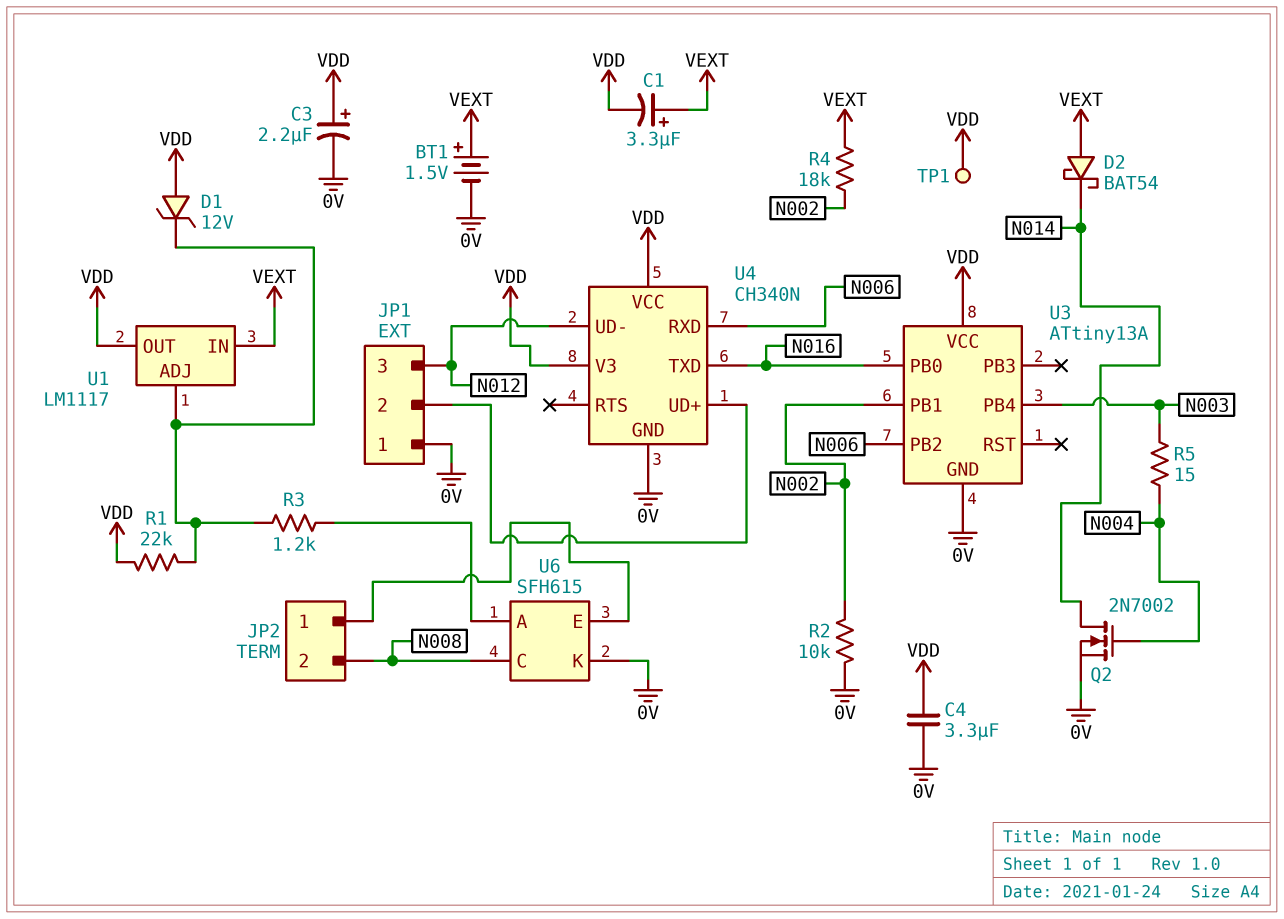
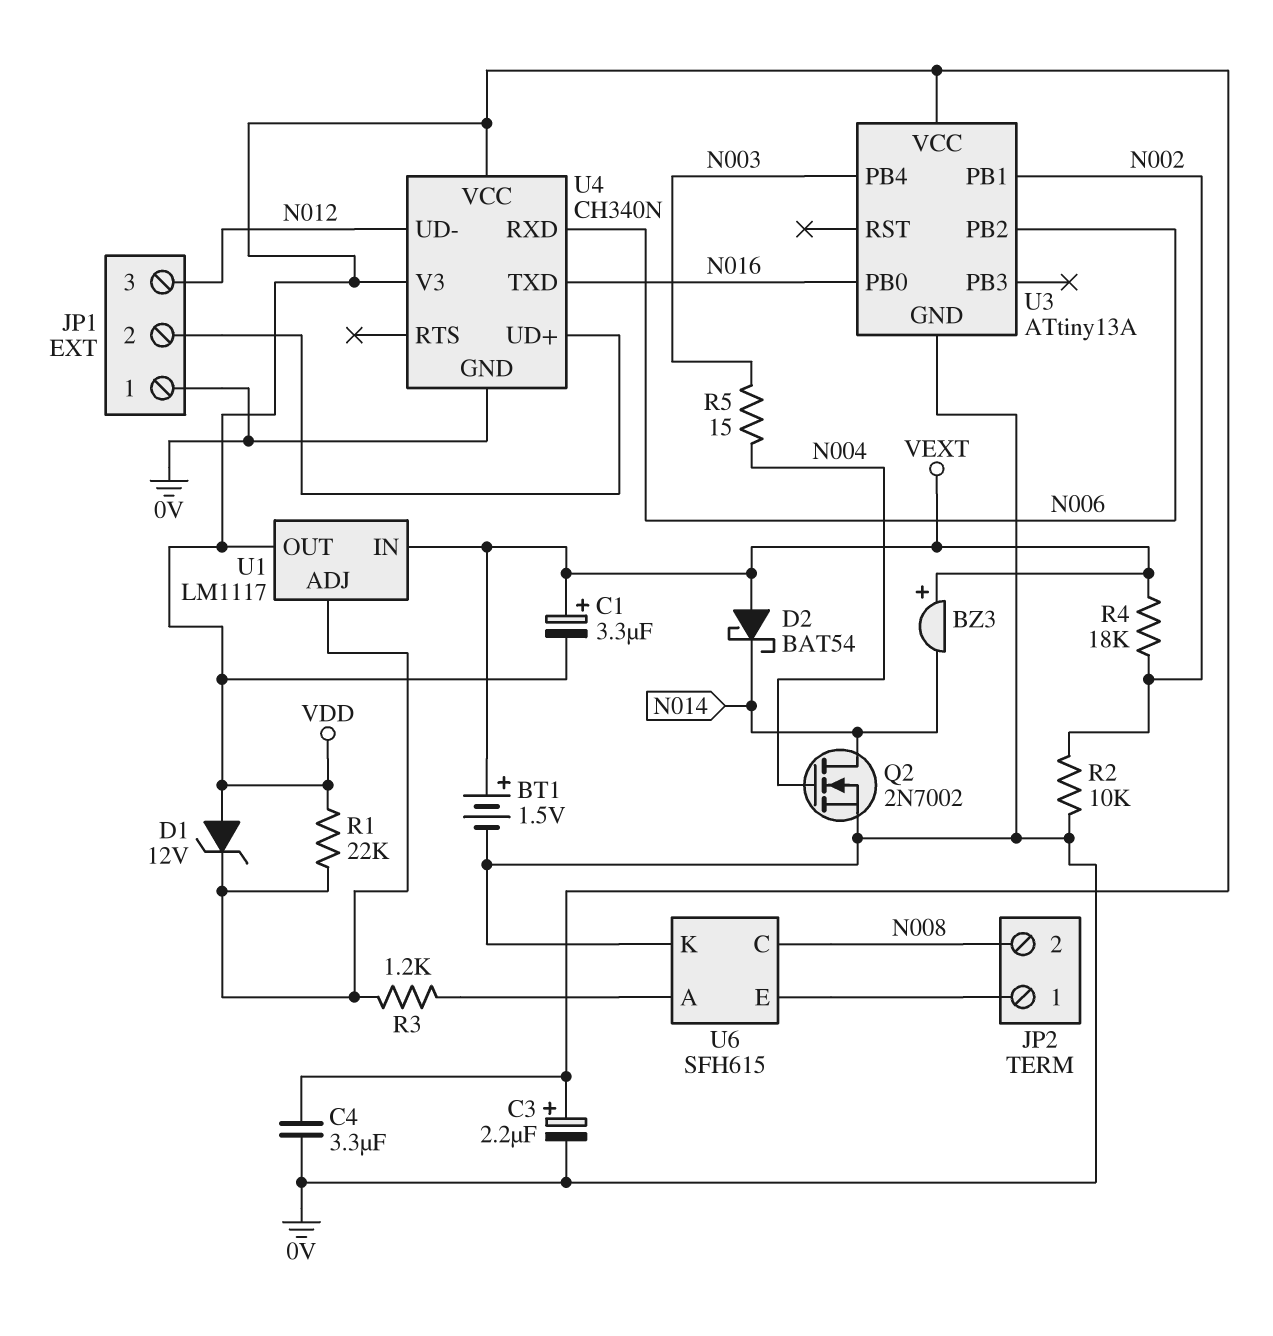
BZ3: none -> buzzer (plus VEXT, minus N014)
TP1: test point (VDD) -> none

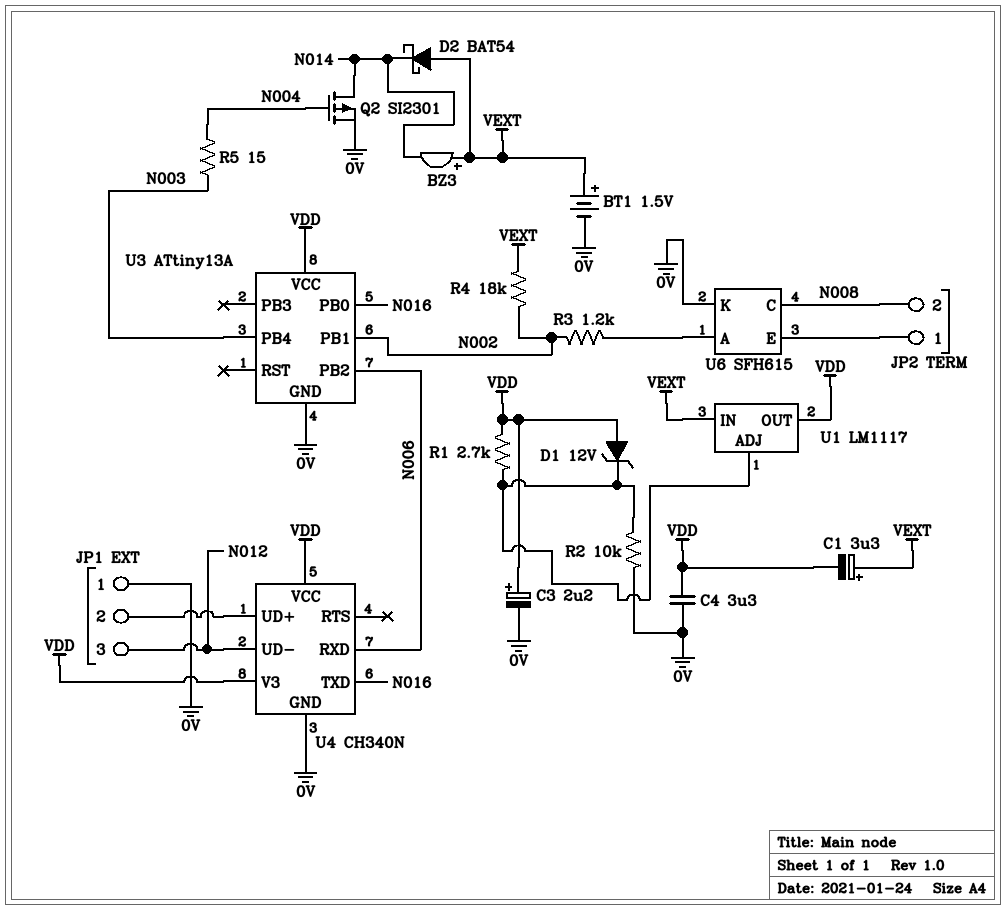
Q2: NMOS 2N7002 (G N004, D N014, S 0V) -> PMOS SI2301 (G N004, D N014, S 0V)
R1: 22k (U1/ADJ, VDD) -> 2.7k (U1/ADJ, VDD)
R2: 10k (0V, N002) -> 10k (0V, U1/ADJ)
R3: 1.2k (U1/ADJ, U6/A) -> 1.2k (N002, U6/A)

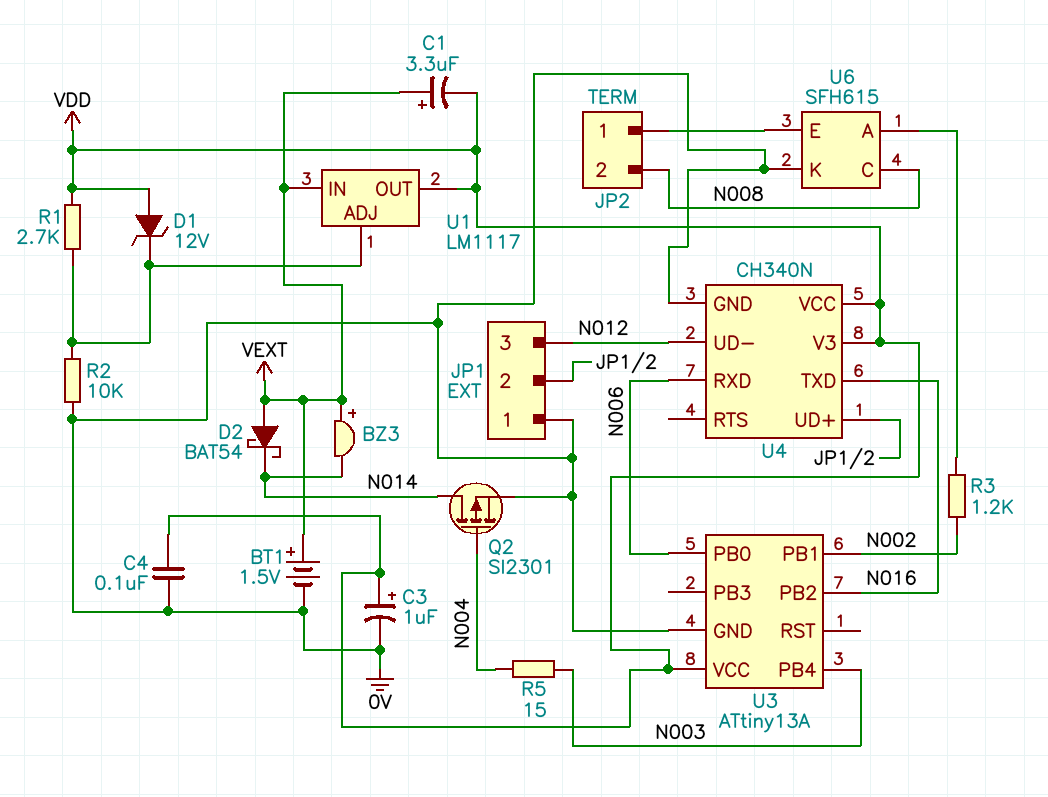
C3: 2.2uF (plus VDD, minus 0V) -> 1uF (plus VDD, minus 0V)
C4: 3.3uF (0V, VDD) -> 100nF (0V, VDD)
R4: 18k (N002, VEXT) -> none
U3 pin PB0: N016 -> N006
U3 pin PB2: N006 -> N016

